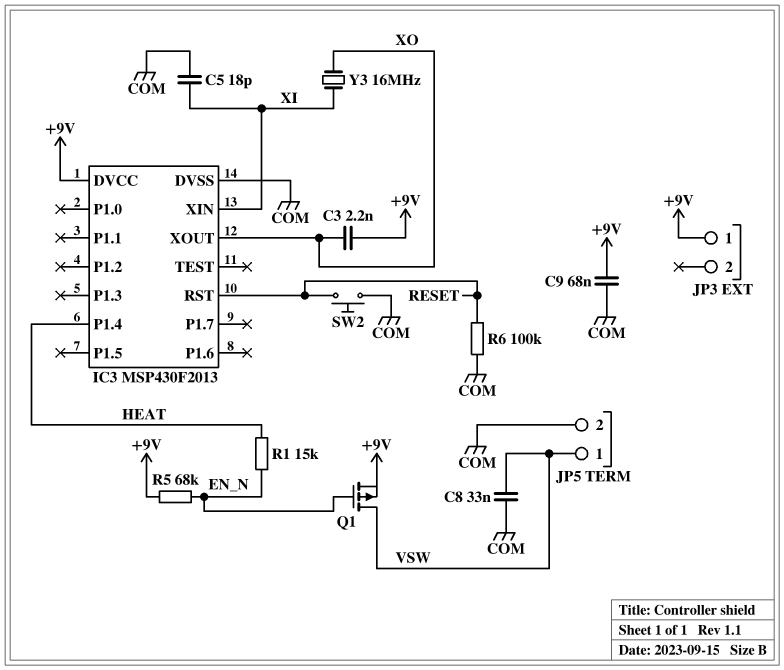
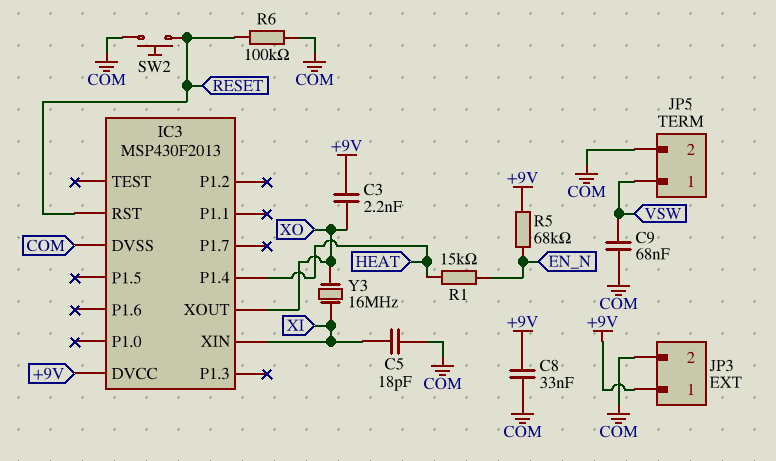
C8: 33nF (COM, VSW) -> 33nF (+9V, COM)
C9: 68nF (+9V, COM) -> 68nF (COM, VSW)
JP3 pin 2: none -> COM
Q1: PMOS (G EN_N, D VSW, S +9V) -> none

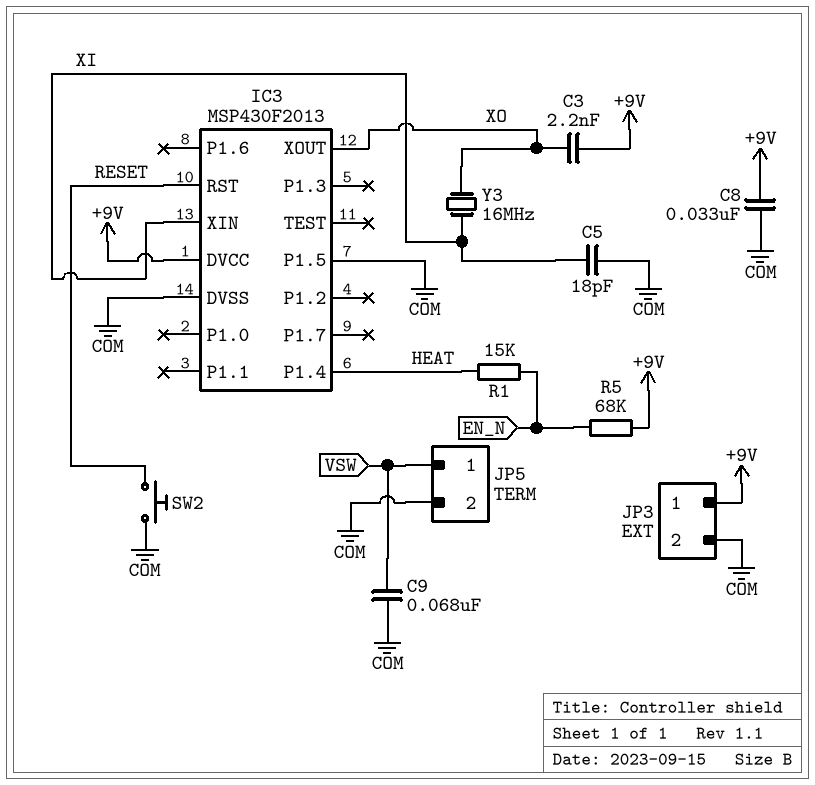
IC3 pin P1.5: none -> COM
R6: 100k (COM, RESET) -> none

